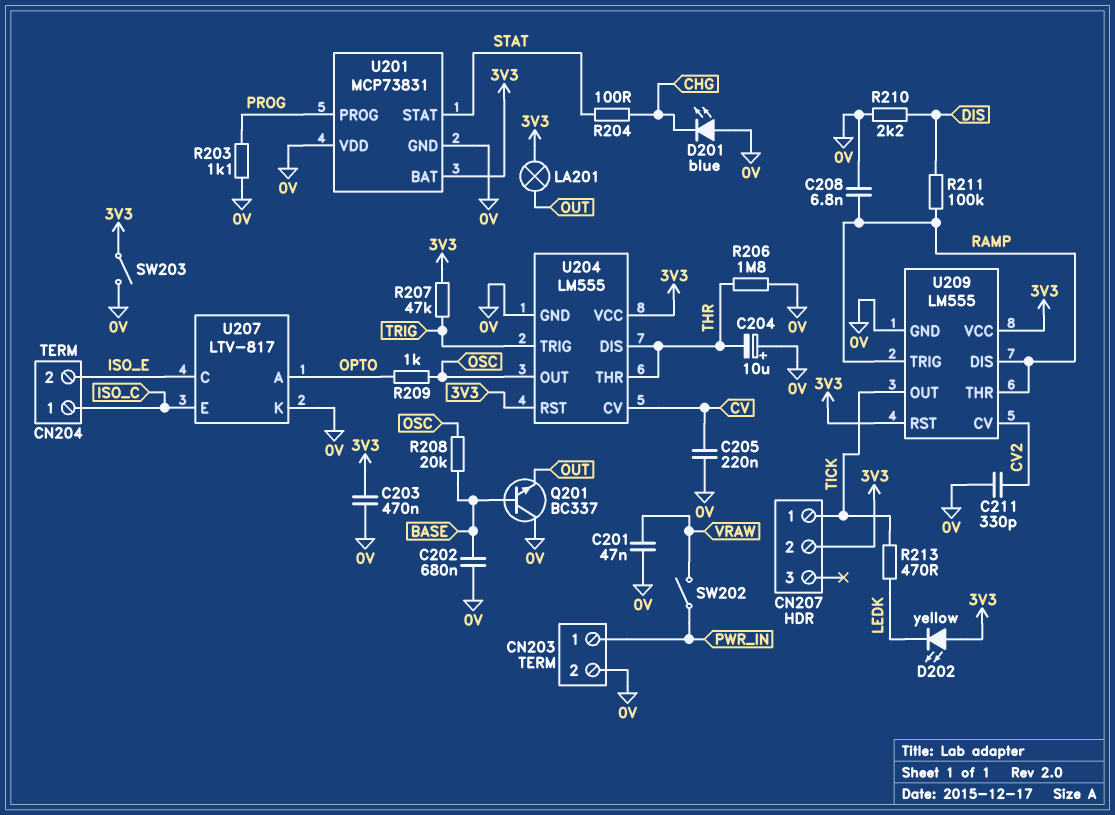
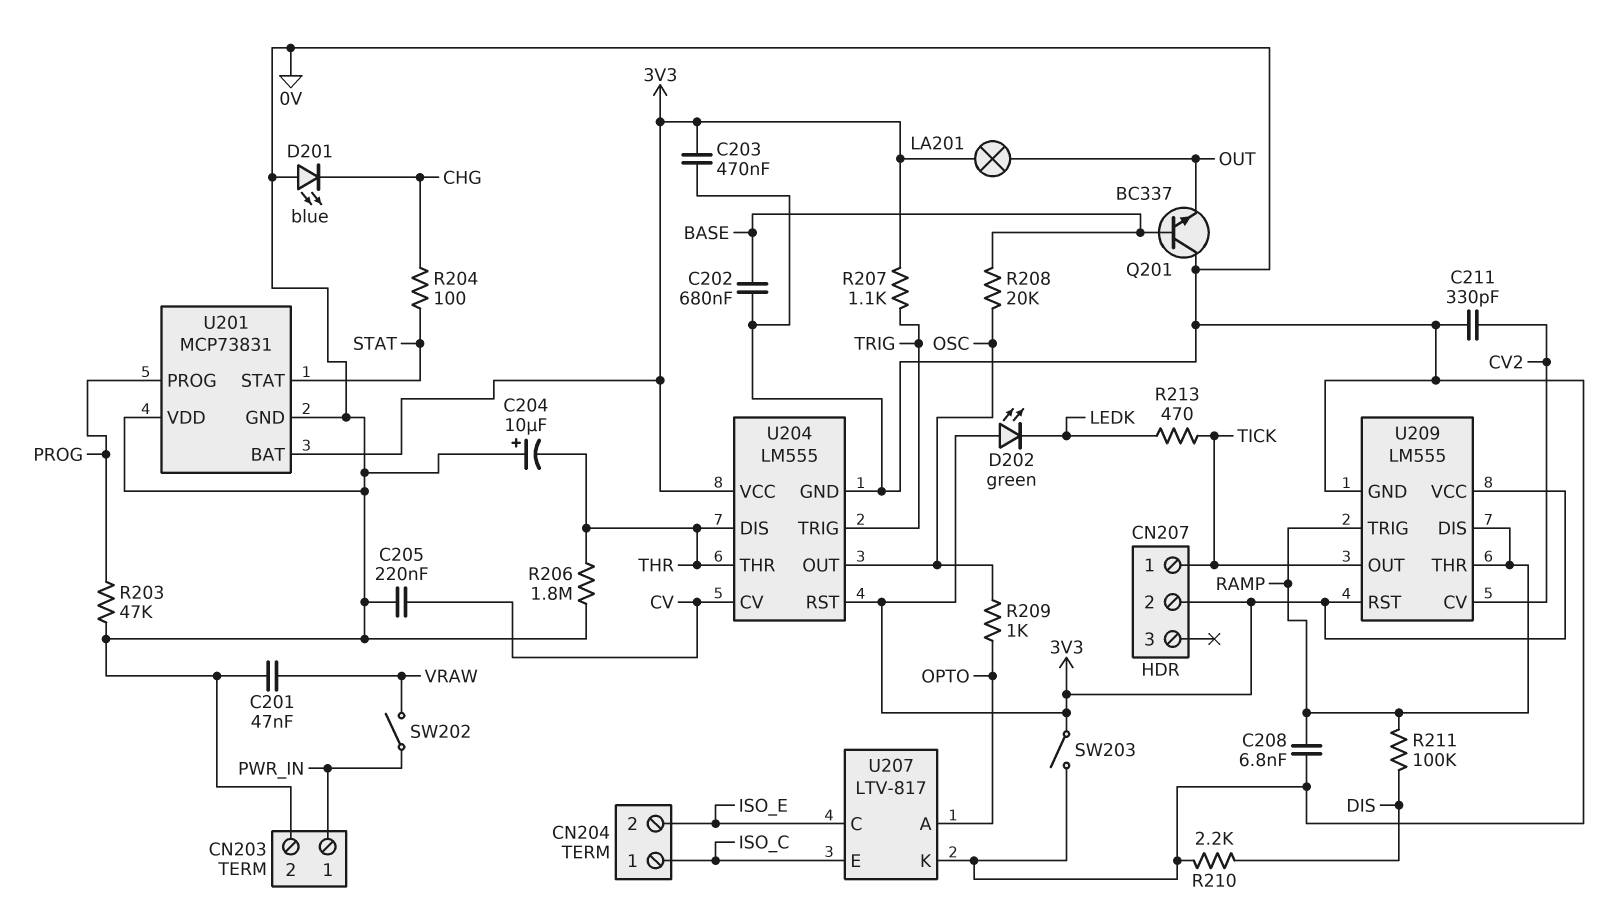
D202: LED yellow (A 3V3, K LEDK) -> LED green (A 3V3, K LEDK)
R203: 1.1k (0V, PROG) -> 47k (0V, PROG)
R207: 47k (3V3, TRIG) -> 1.1k (3V3, TRIG)

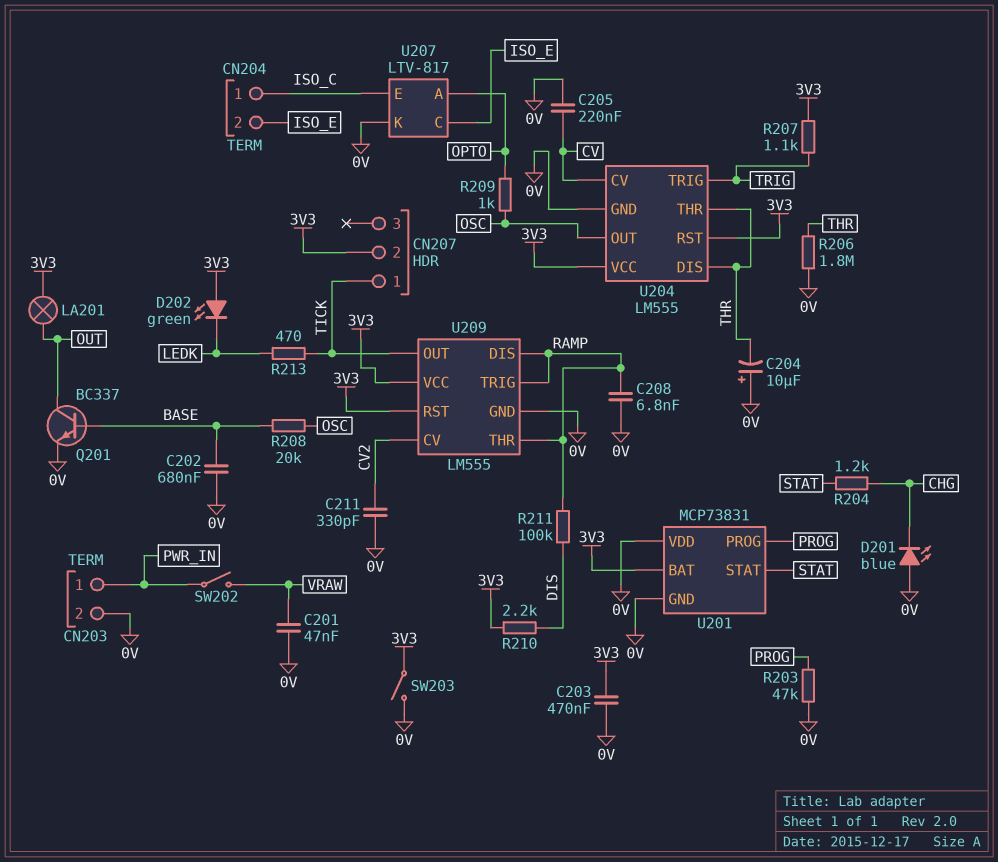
Q201: NPN BC337 (B BASE, C 0V, E OUT) -> NPN BC337 (B BASE, C OUT, E 0V)
R204: 100 (CHG, STAT) -> 1.2k (CHG, STAT)
R210: 2.2k (0V, DIS) -> 2.2k (3V3, DIS)

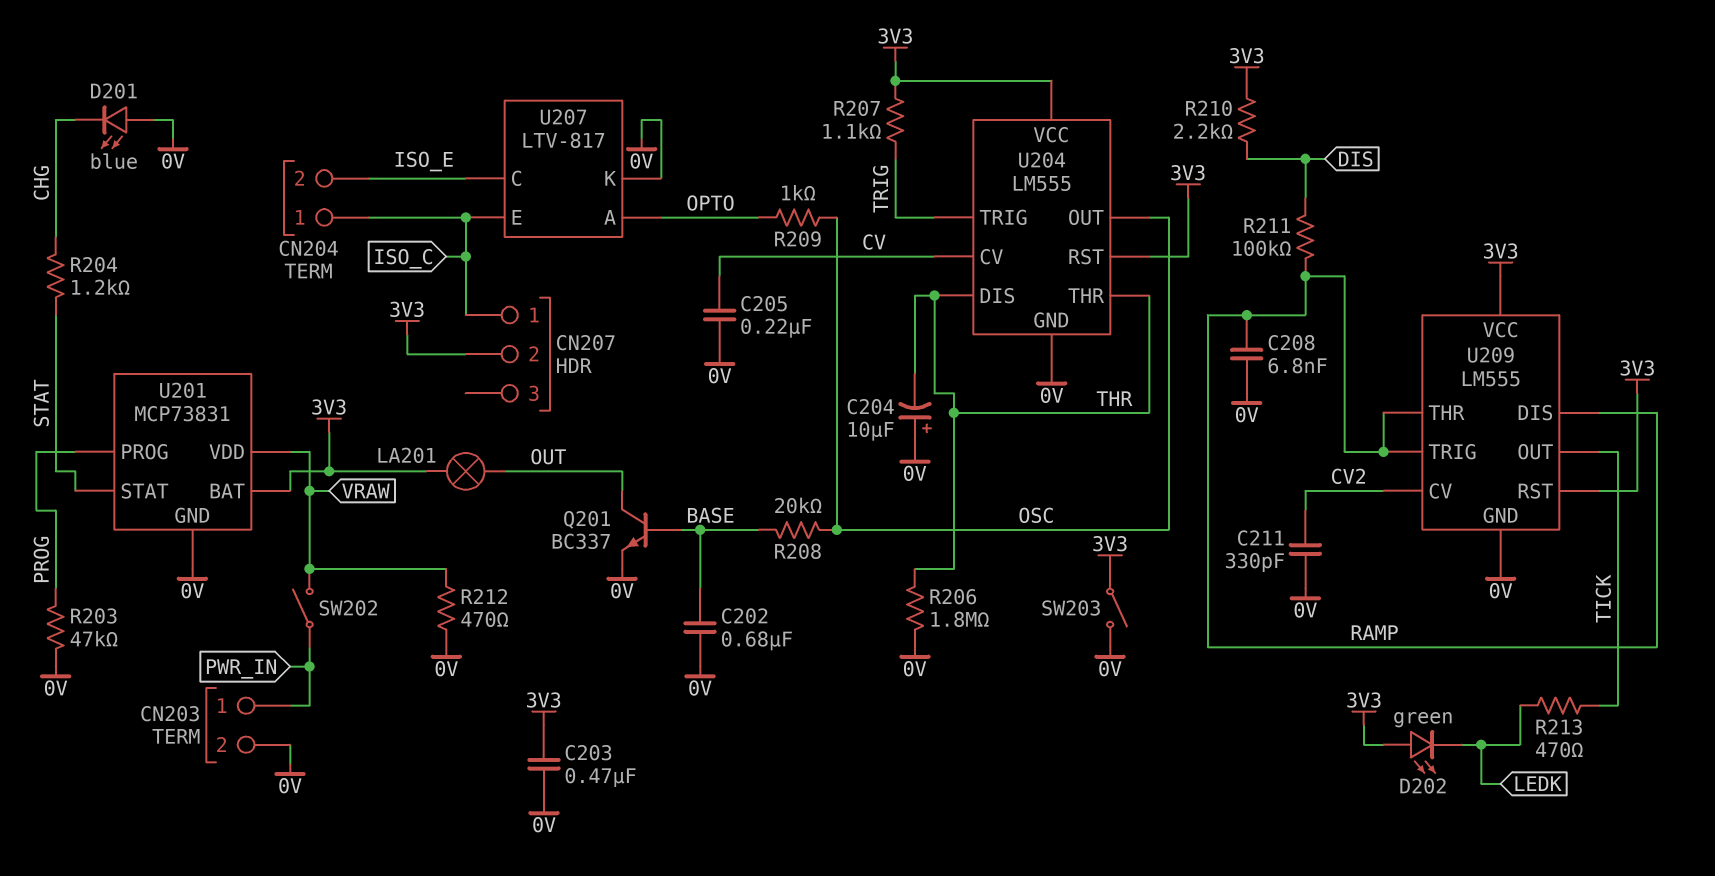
C201: 47nF (0V, VRAW) -> none
CN207 pin 1: TICK -> ISO_C
R212: none -> 470 (0V, VRAW)
U201 pin VDD: 0V -> VRAW

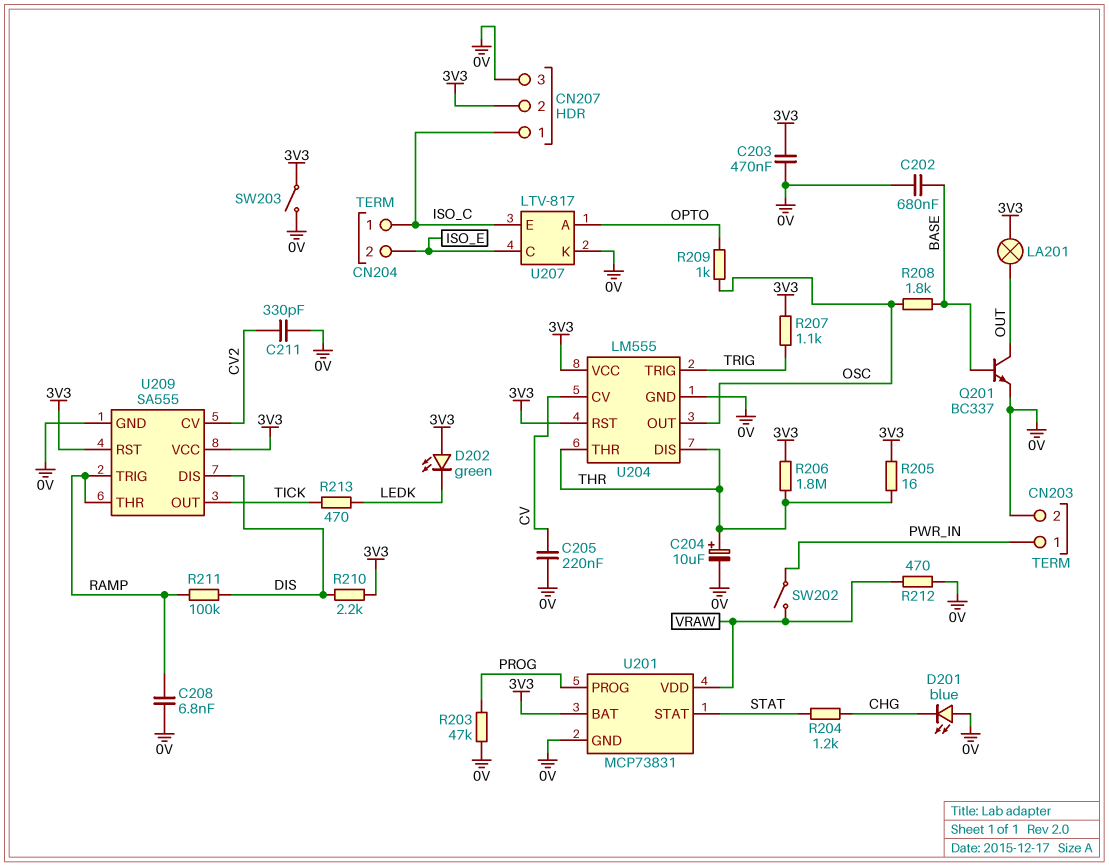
C204: 10uF (plus 0V, minus THR) -> 10uF (plus THR, minus 0V)
CN207 pin 3: none -> 0V
R205: none -> 16 (3V3, THR)
R206: 1.8M (0V, THR) -> 1.8M (3V3, THR)
R208: 20k (BASE, OSC) -> 1.8k (BASE, OSC)
U209: LM555 -> SA555
U209 pin DIS: RAMP -> DIS

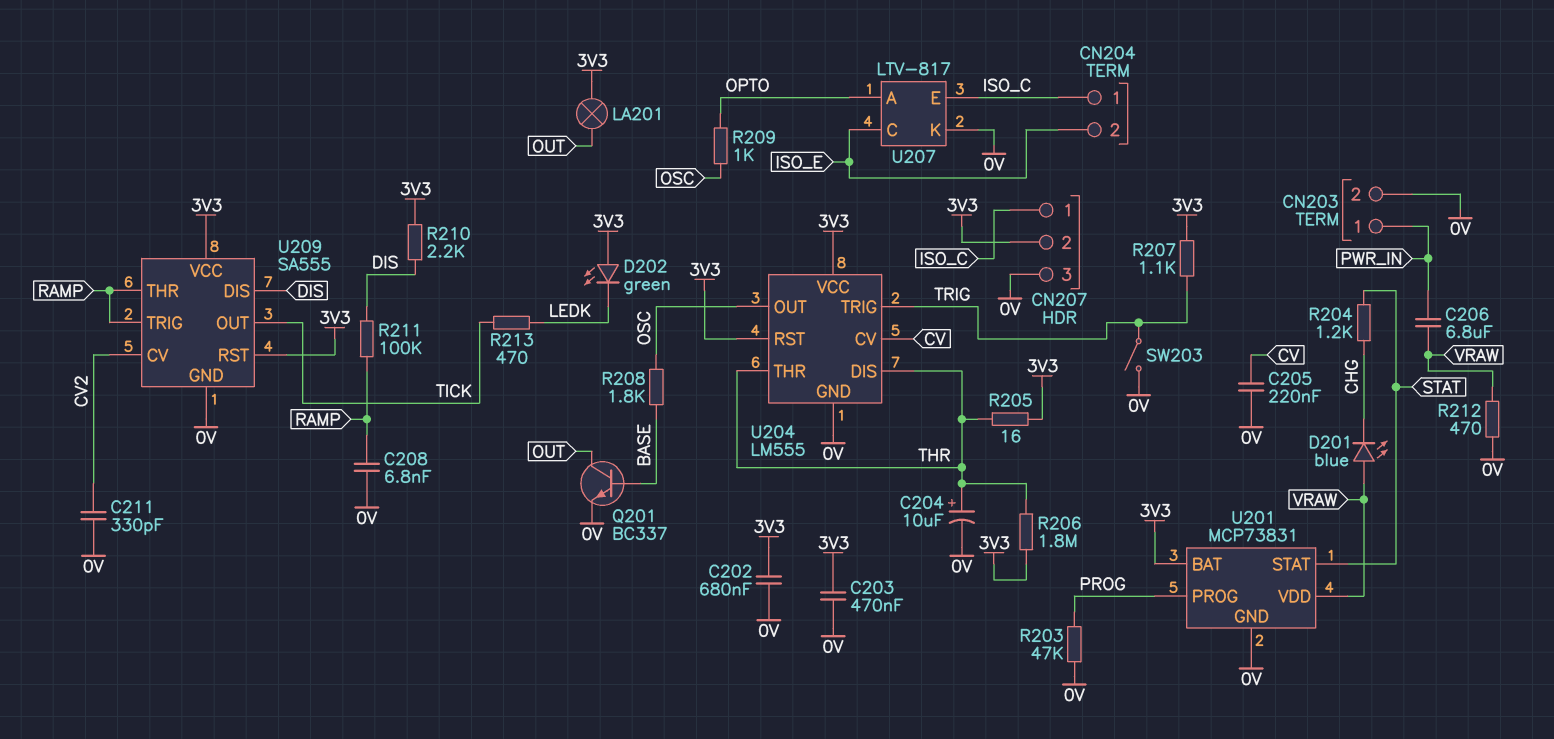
C202: 680nF (0V, BASE) -> 680nF (0V, 3V3)
C206: none -> 6.8uF (PWR_IN, VRAW)
D201: LED blue (A 0V, K CHG) -> LED blue (A VRAW, K CHG)
SW202: switch (PWR_IN, VRAW) -> none
SW203: switch (0V, 3V3) -> switch (0V, TRIG)

